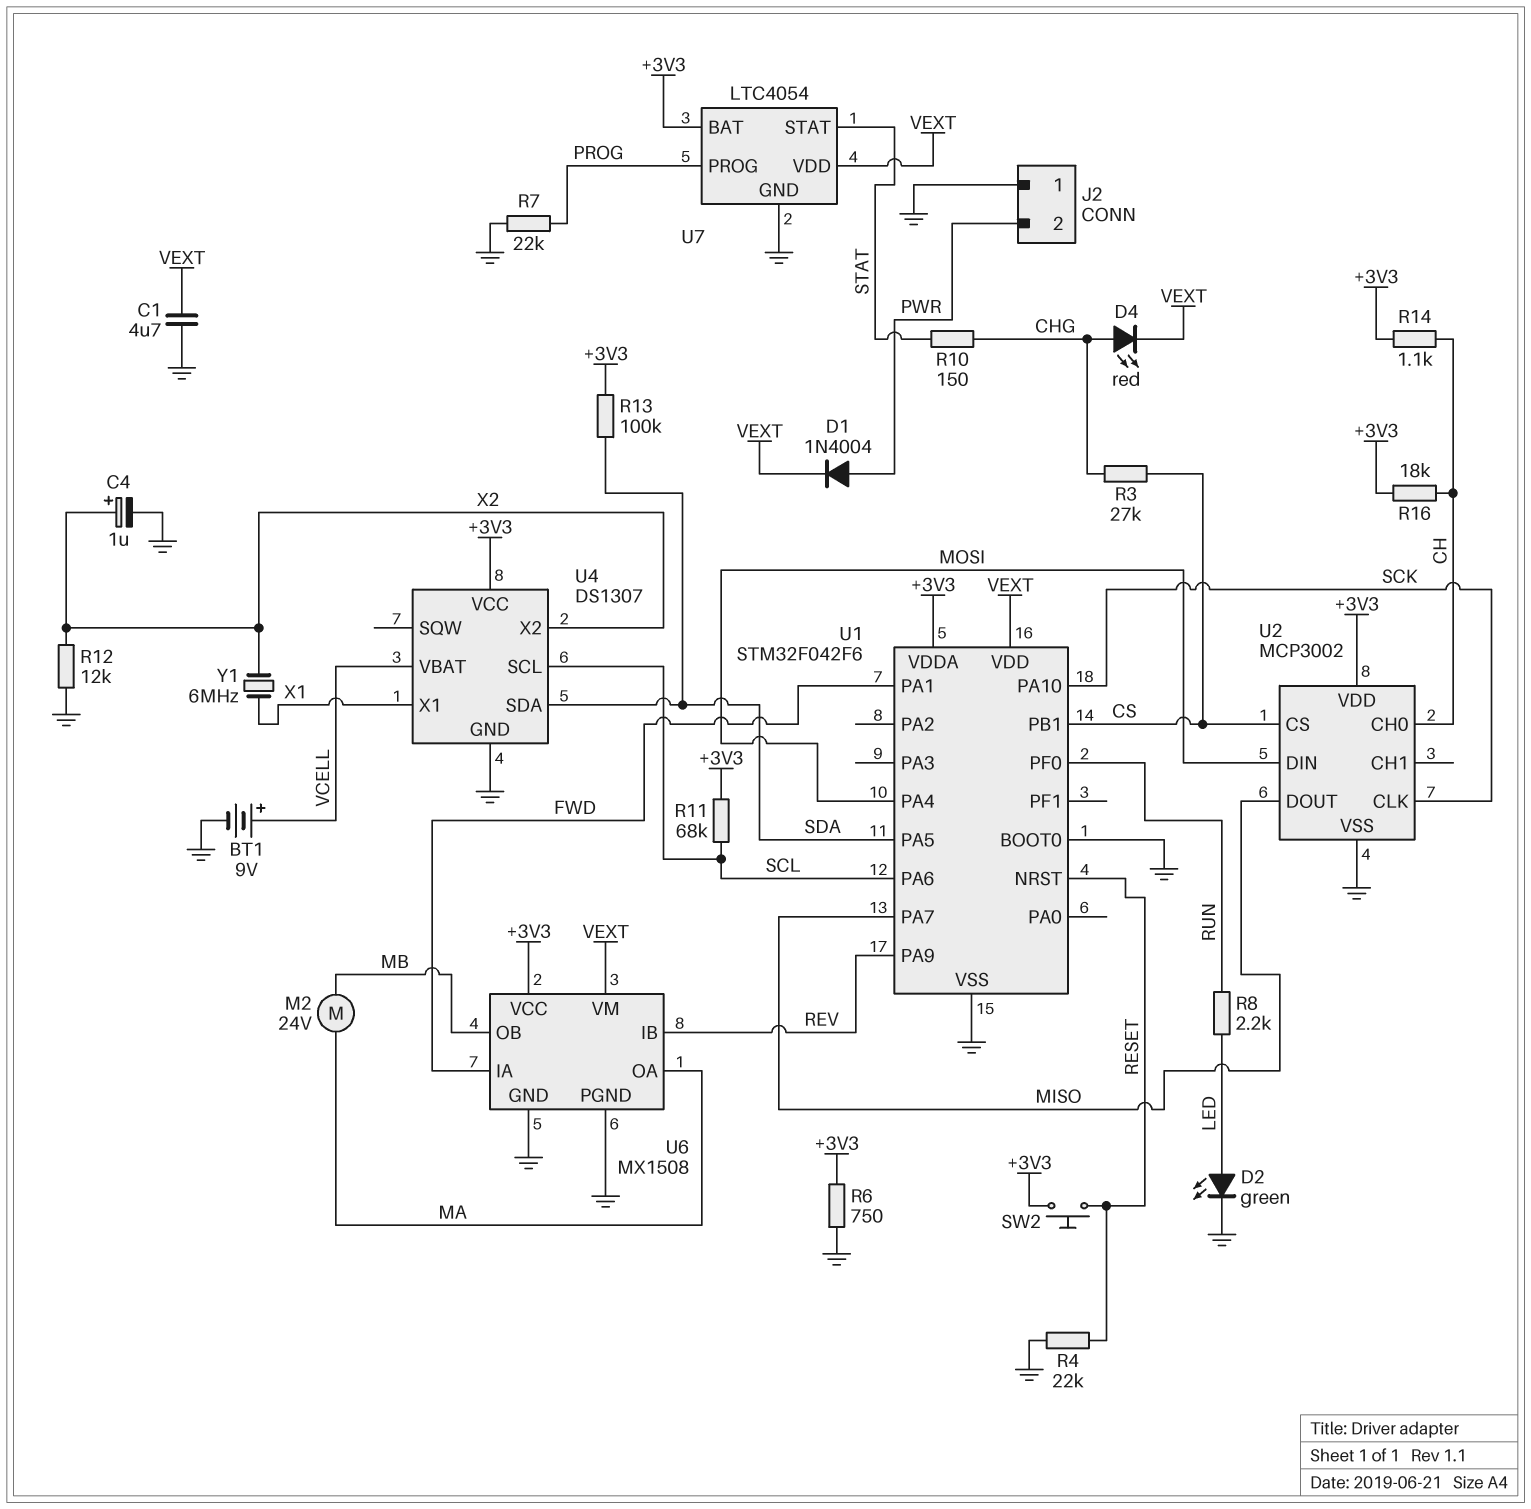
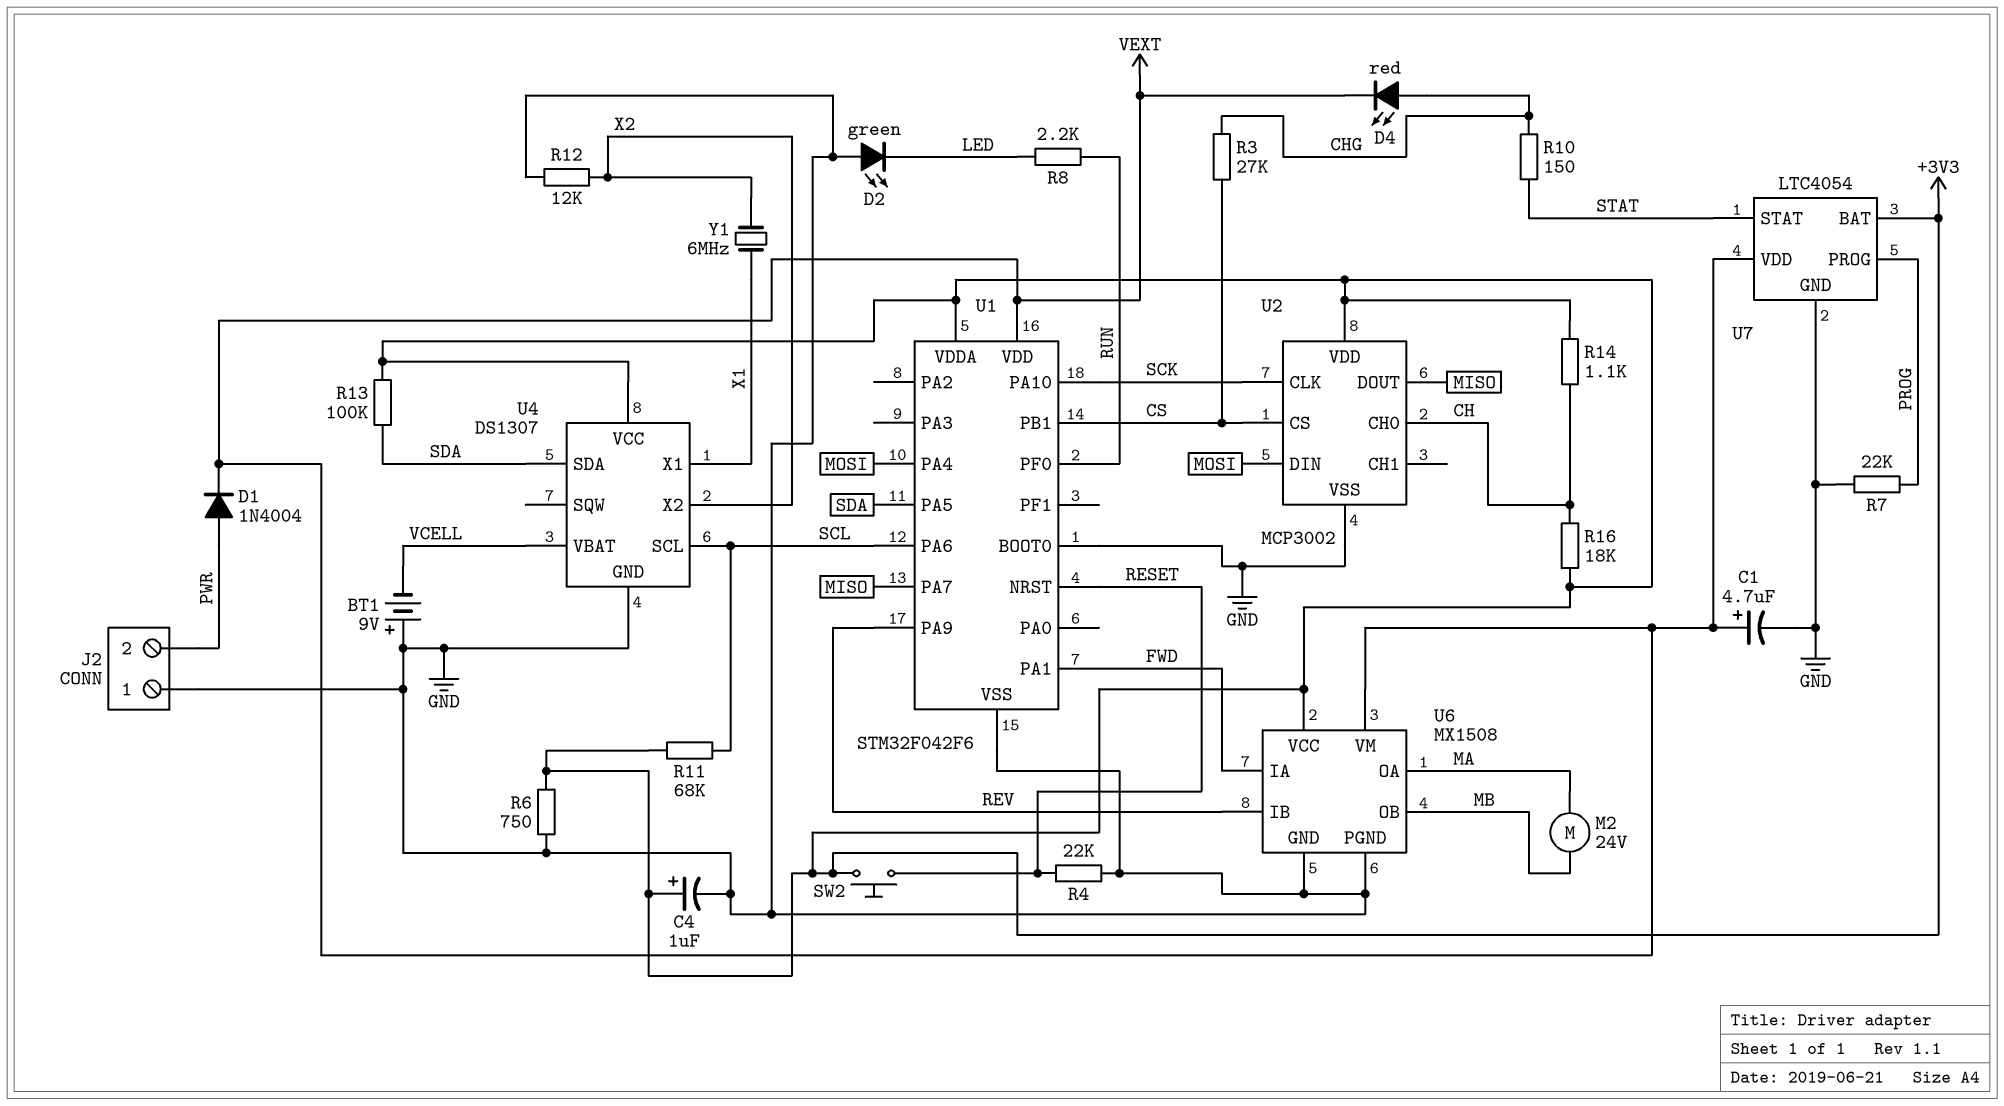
BT1: 9V (plus VCELL, minus GND) -> 9V (plus GND, minus VCELL)
C1: 4.7uF (GND, VEXT) -> 4.7uF (plus VEXT, minus GND)
C4: 1uF (plus X2, minus GND) -> 1uF (plus +3V3, minus GND)
D2: LED green (A LED, K GND) -> LED green (A GND, K LED)

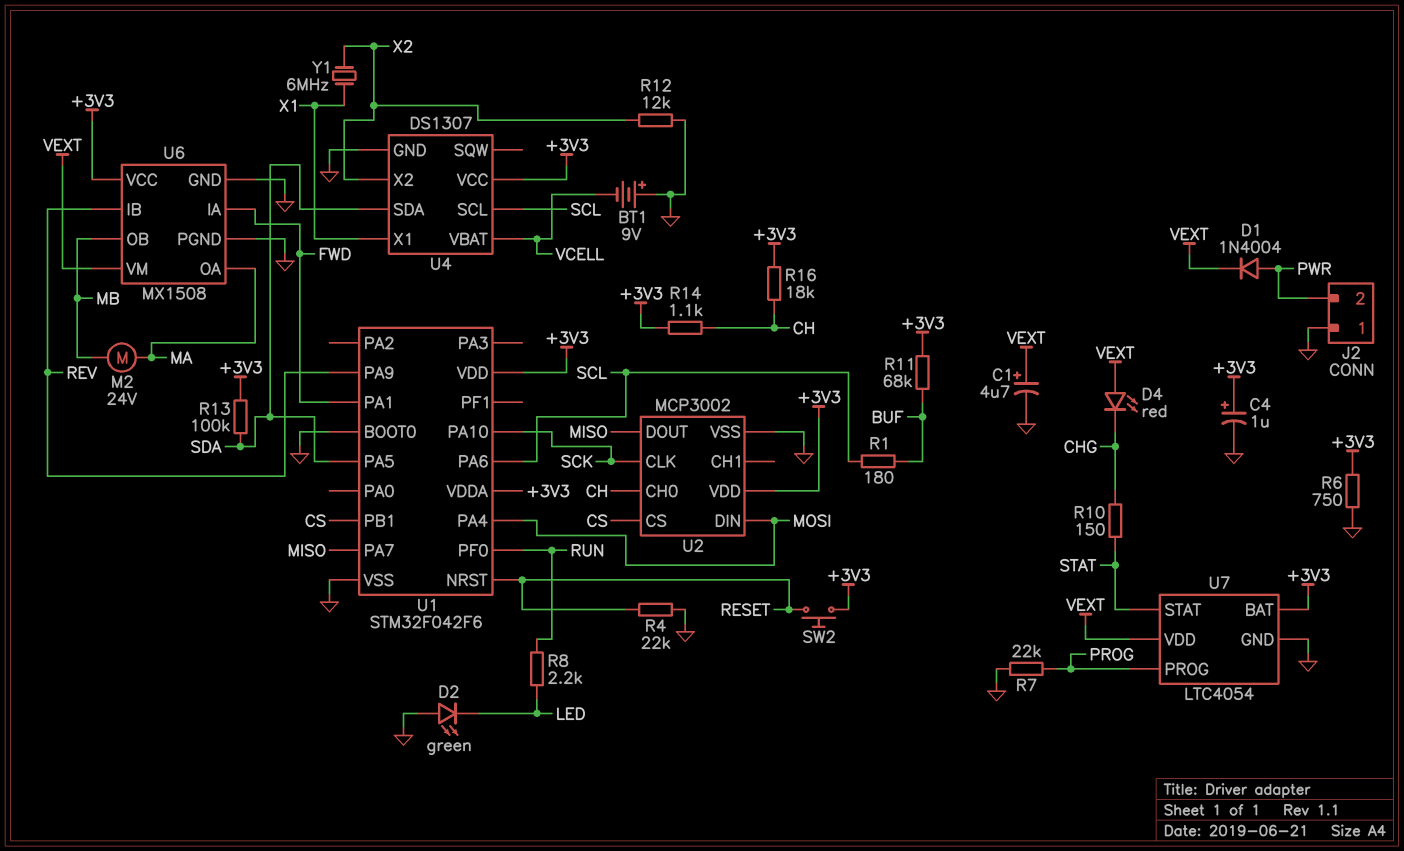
D4: LED red (A CHG, K VEXT) -> LED red (A VEXT, K CHG)
R1: none -> 180 (BUF, SCL)
R3: 27k (CHG, CS) -> none
R11: 68k (+3V3, SCL) -> 68k (+3V3, BUF)
U1 pin VDD: VEXT -> +3V3

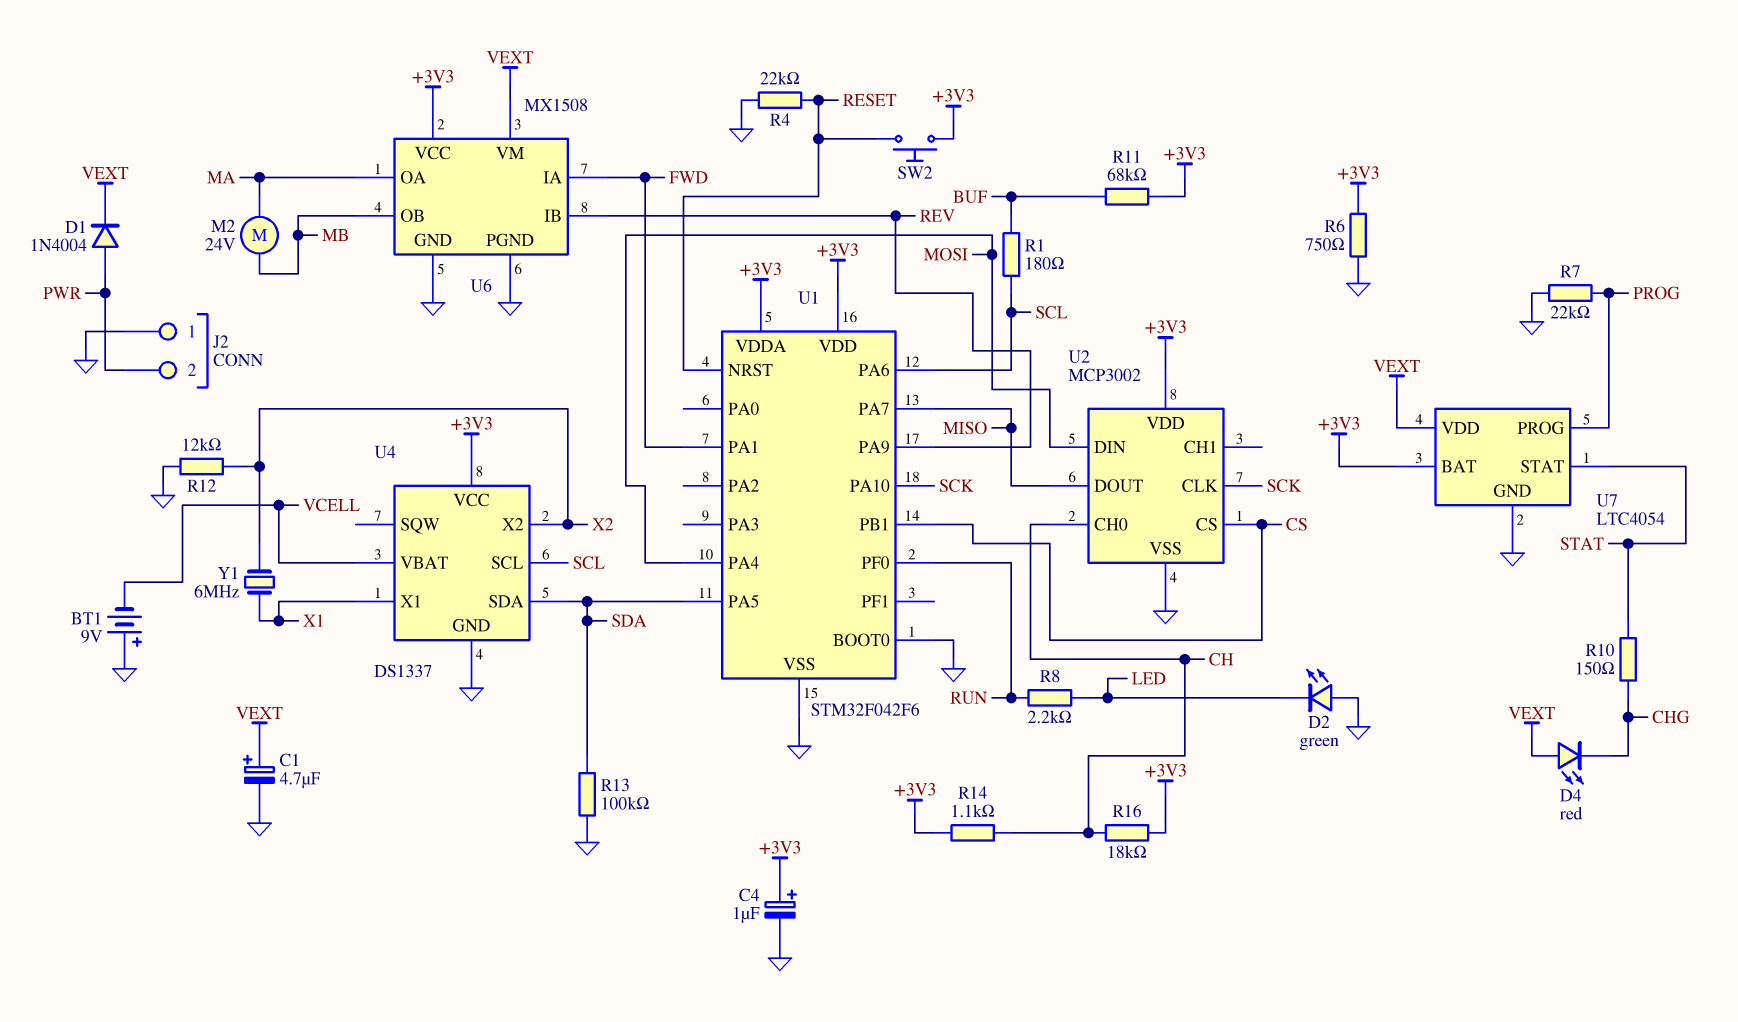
R13: 100k (+3V3, SDA) -> 100k (GND, SDA)
U4: DS1307 -> DS1337

